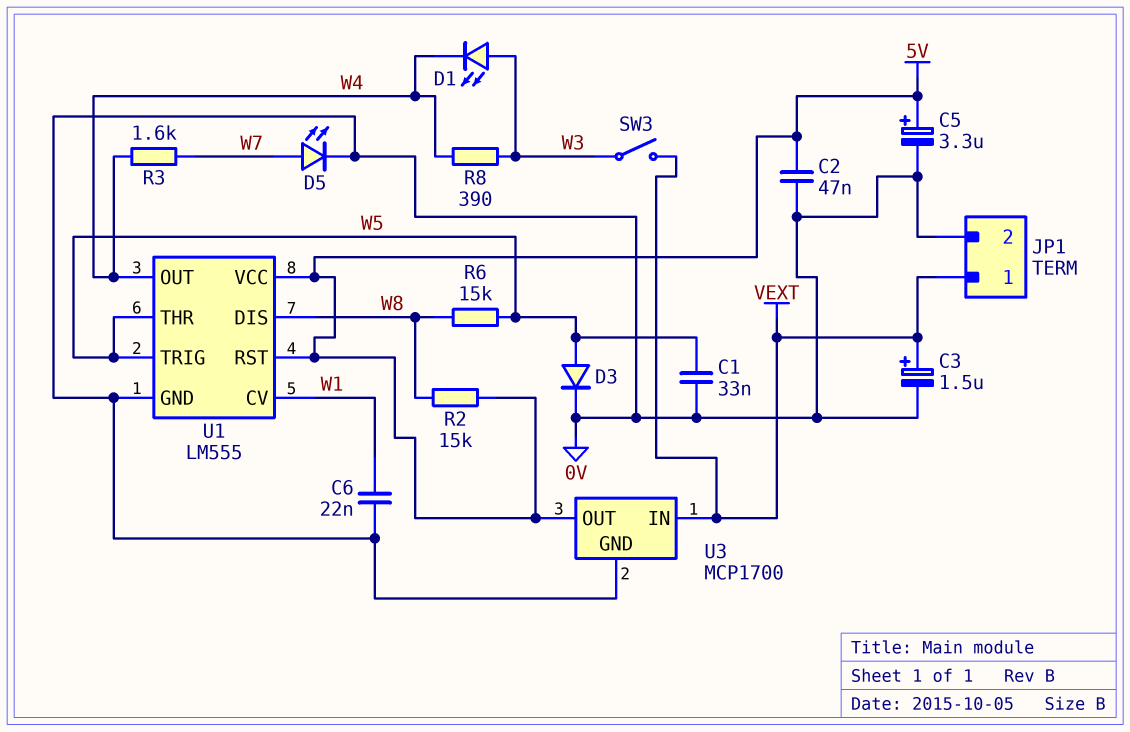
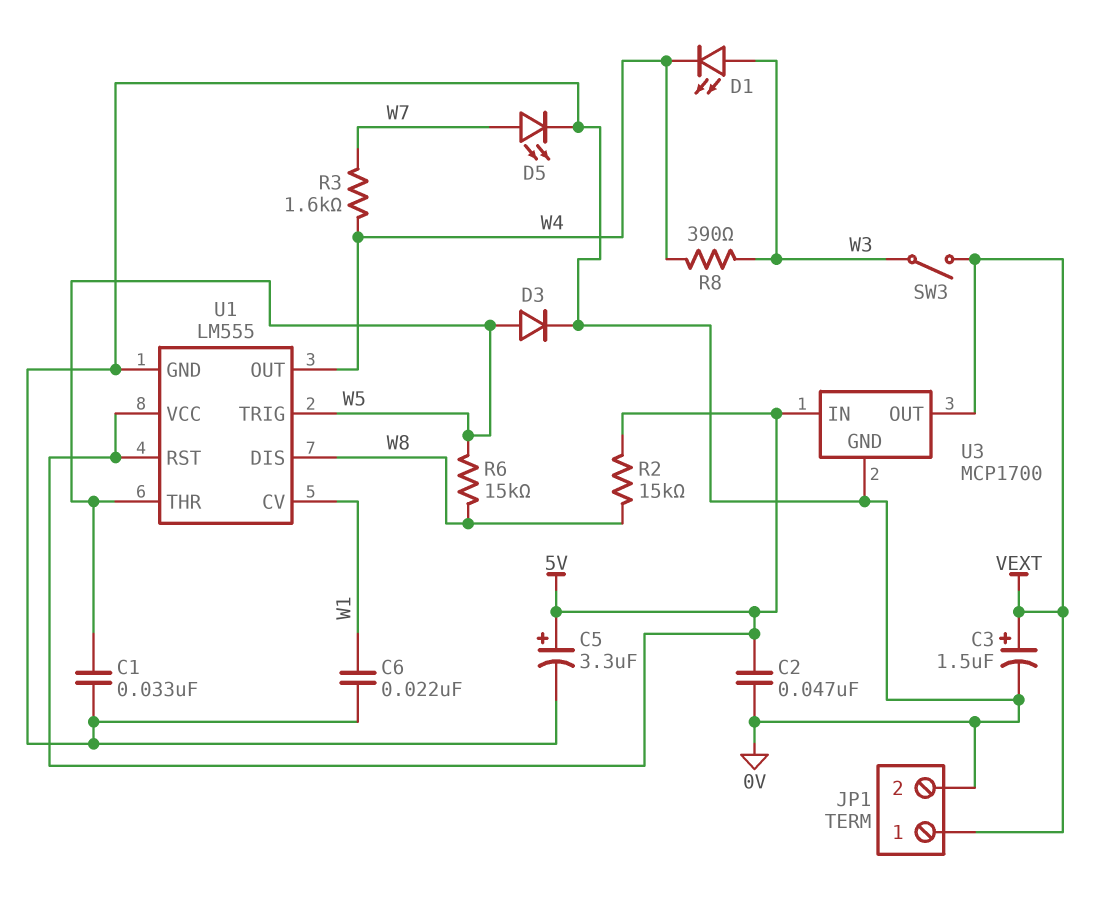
U3 pin IN: VEXT -> 5V
U3 pin OUT: 5V -> VEXT

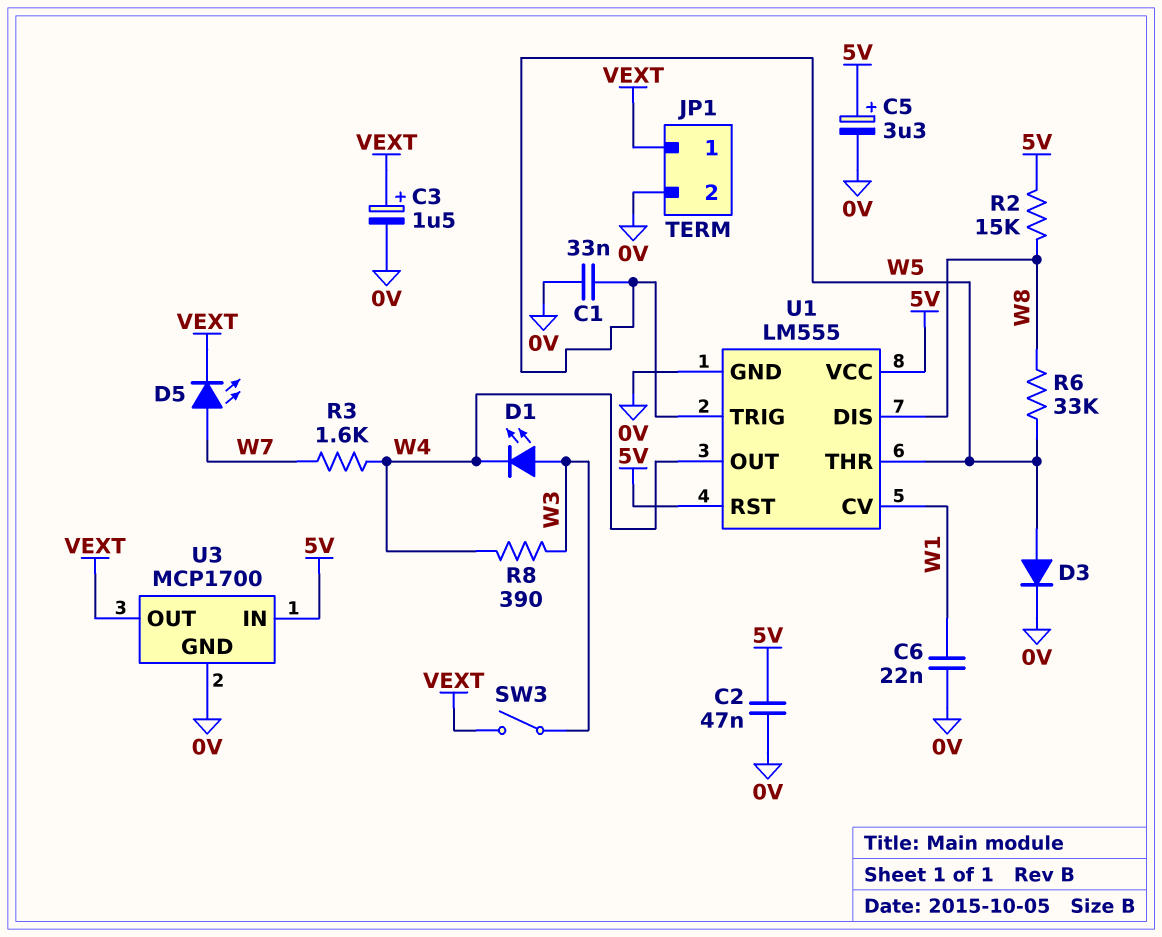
D5: LED (A W7, K 0V) -> LED (A W7, K VEXT)
R6: 15k (W5, W8) -> 33k (W5, W8)

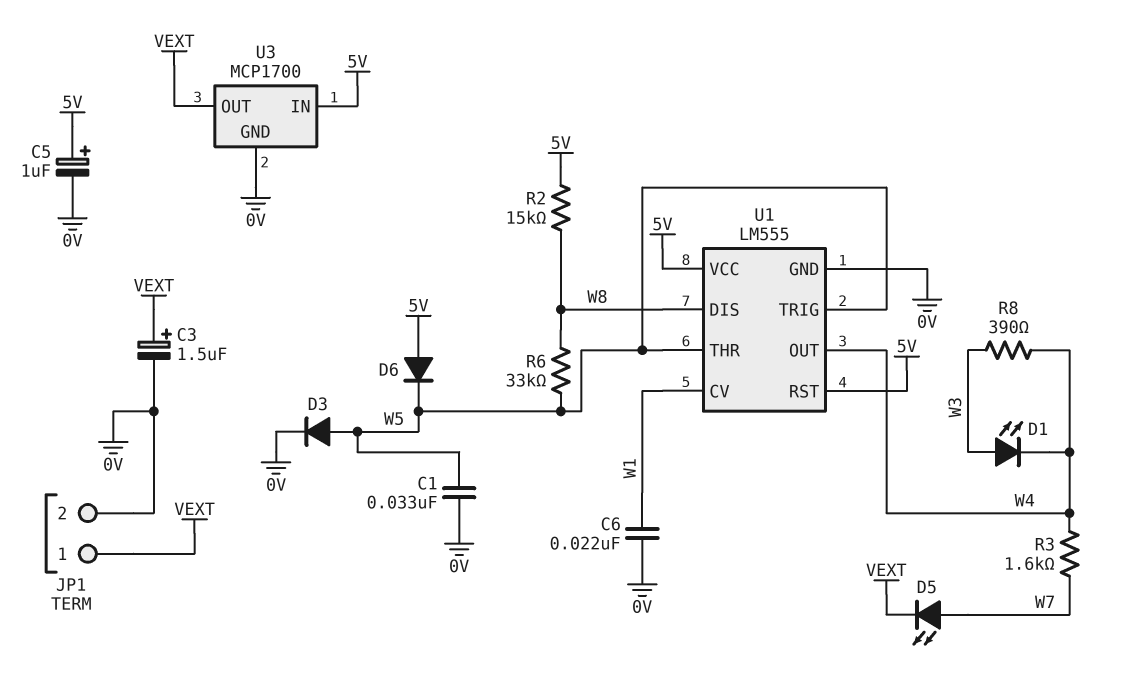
C2: 47nF (0V, 5V) -> none
C5: 3.3uF (plus 5V, minus 0V) -> 1uF (plus 5V, minus 0V)
D6: none -> diode (A 5V, K W5)
SW3: switch (VEXT, W3) -> none

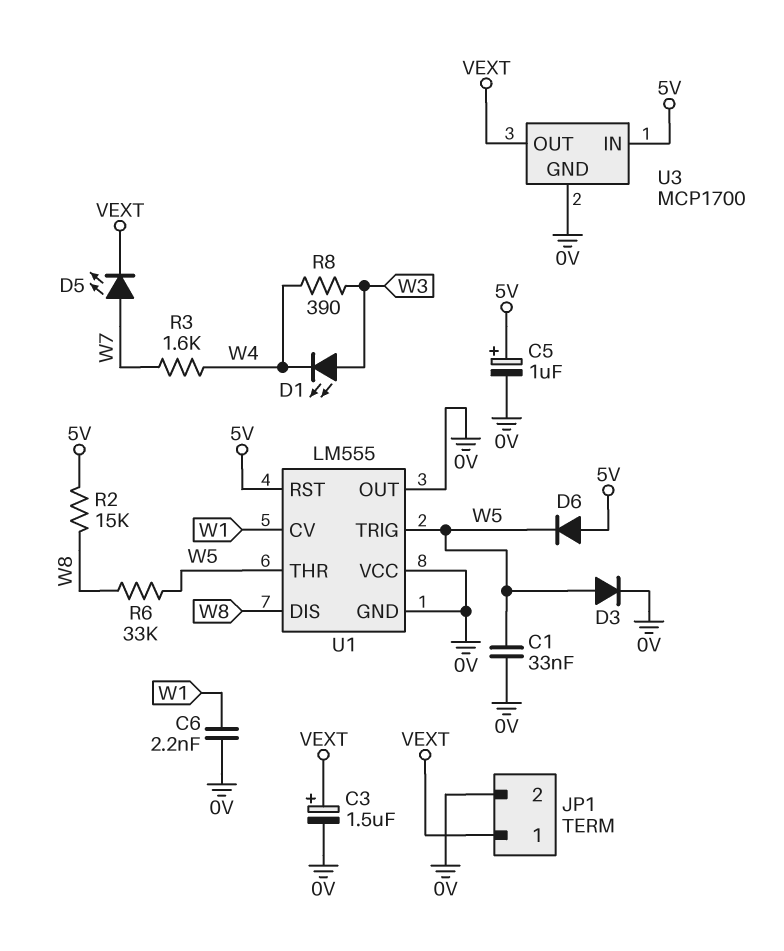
C6: 22nF (0V, W1) -> 2.2nF (0V, W1)
U1 pin OUT: W4 -> 0V
U1 pin VCC: 5V -> 0V

